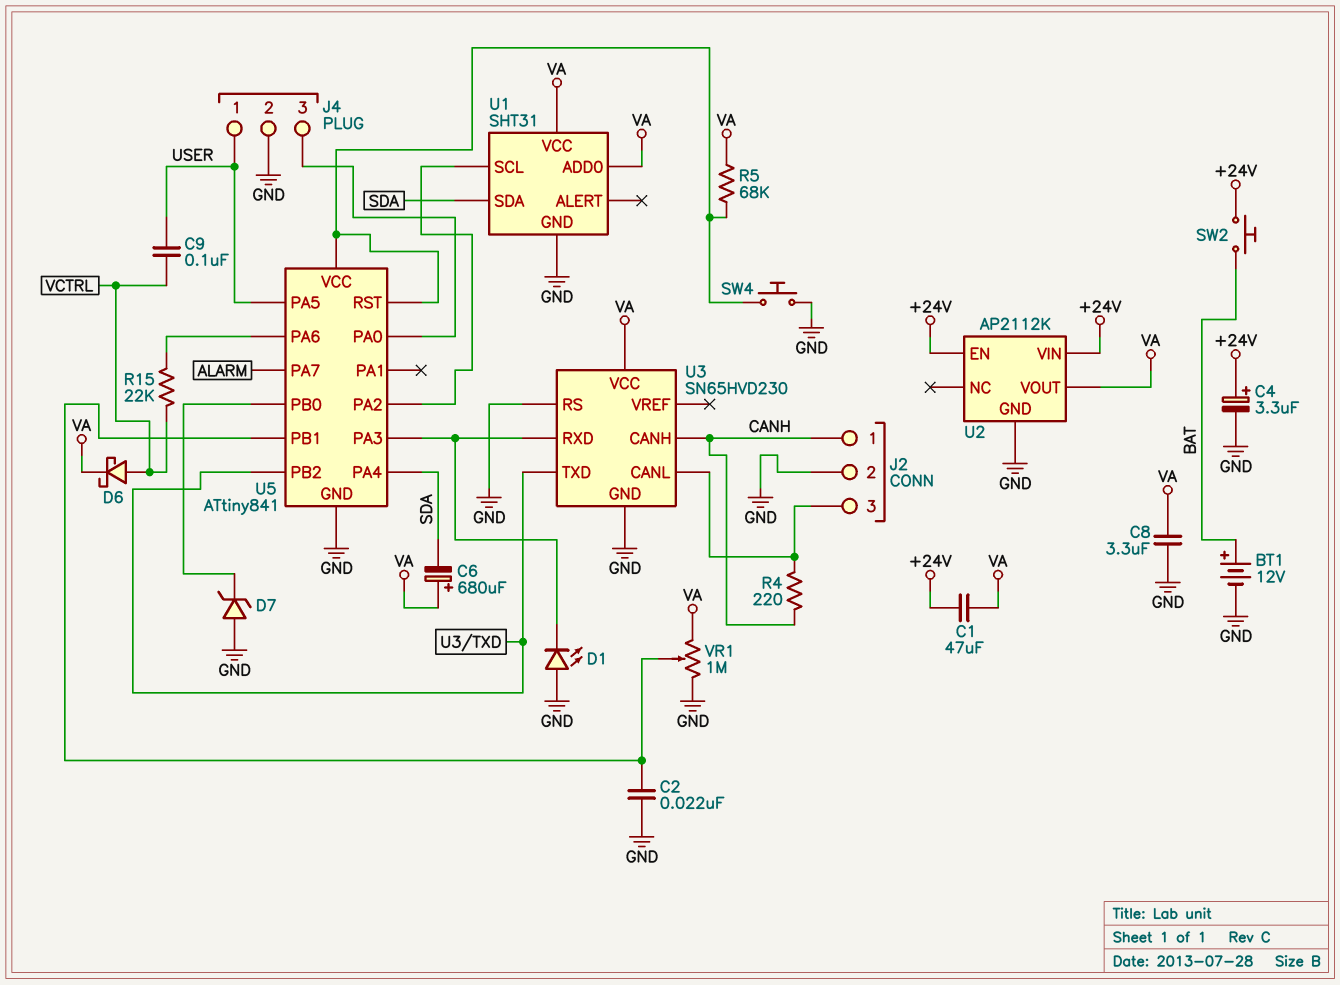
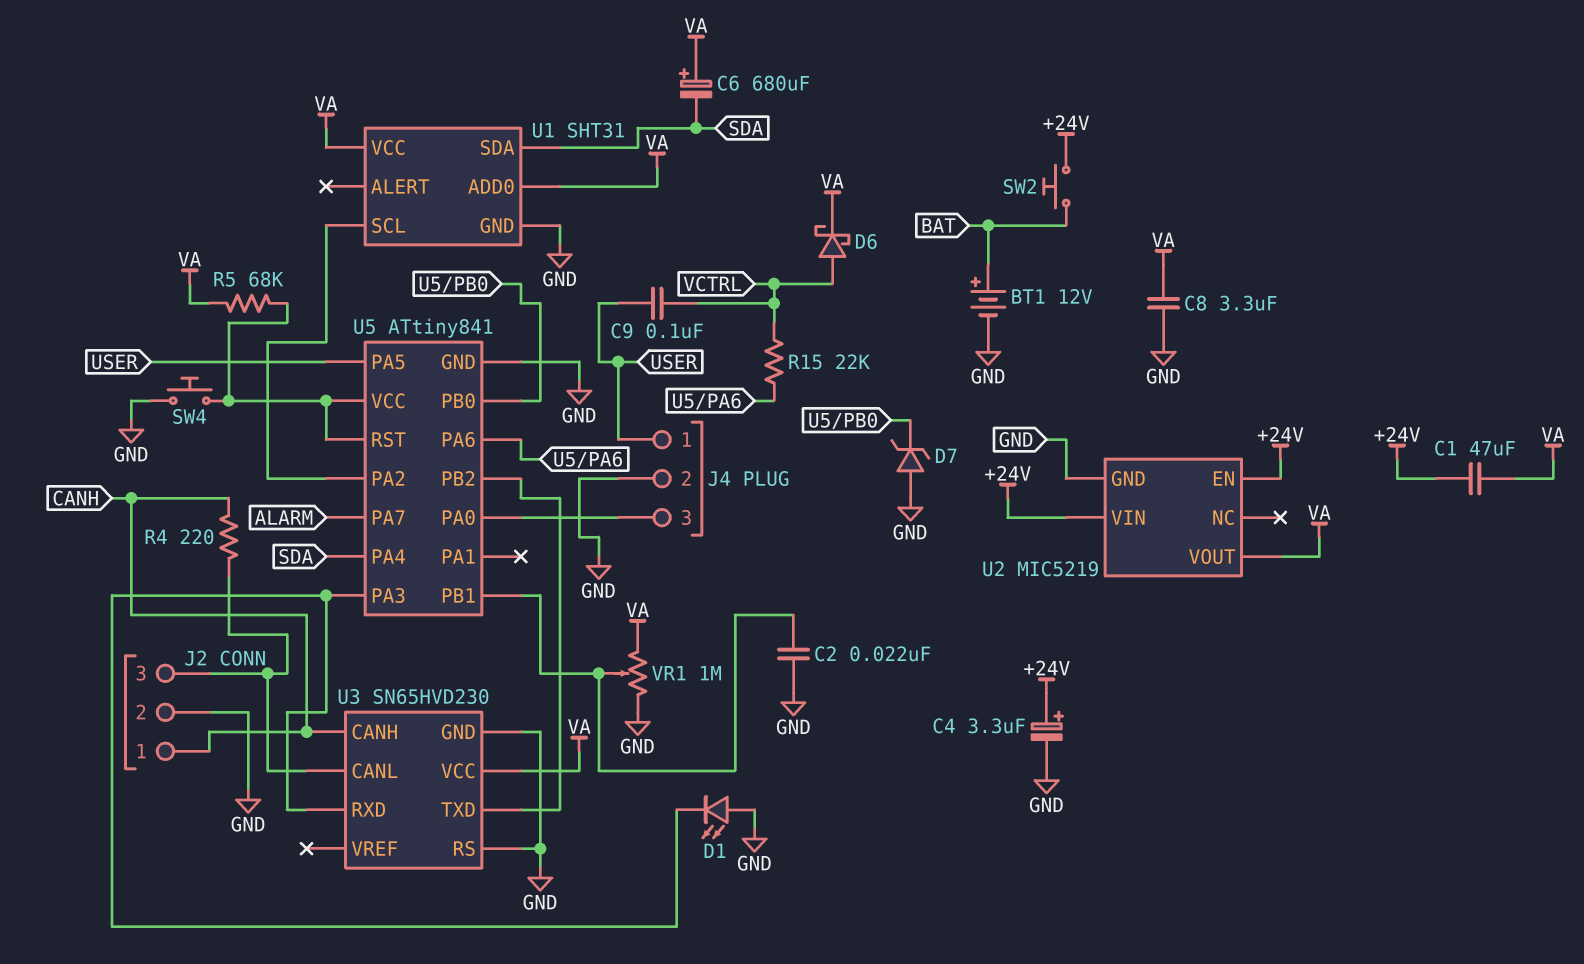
U2: AP2112K -> MIC5219

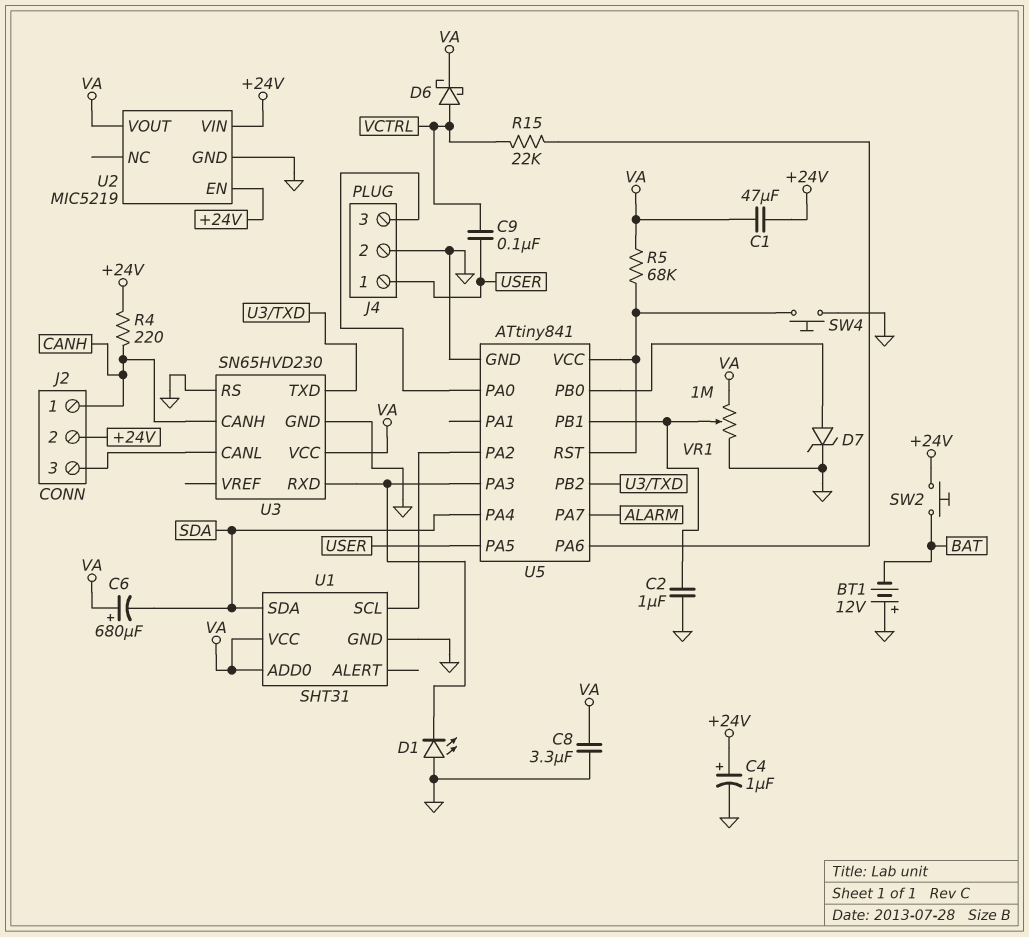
BT1: 12V (plus BAT, minus GND) -> 12V (plus GND, minus BAT)
C2: 22nF (GND, U5/PB1) -> 1uF (GND, U5/PB1)
C4: 3.3uF (plus +24V, minus GND) -> 1uF (plus +24V, minus GND)
D7: zener (A GND, K U5/PB0) -> zener (A U5/PB0, K GND)
J2 pin 2: GND -> +24V
R4: 220 (CANH, J2/3) -> 220 (+24V, CANH)

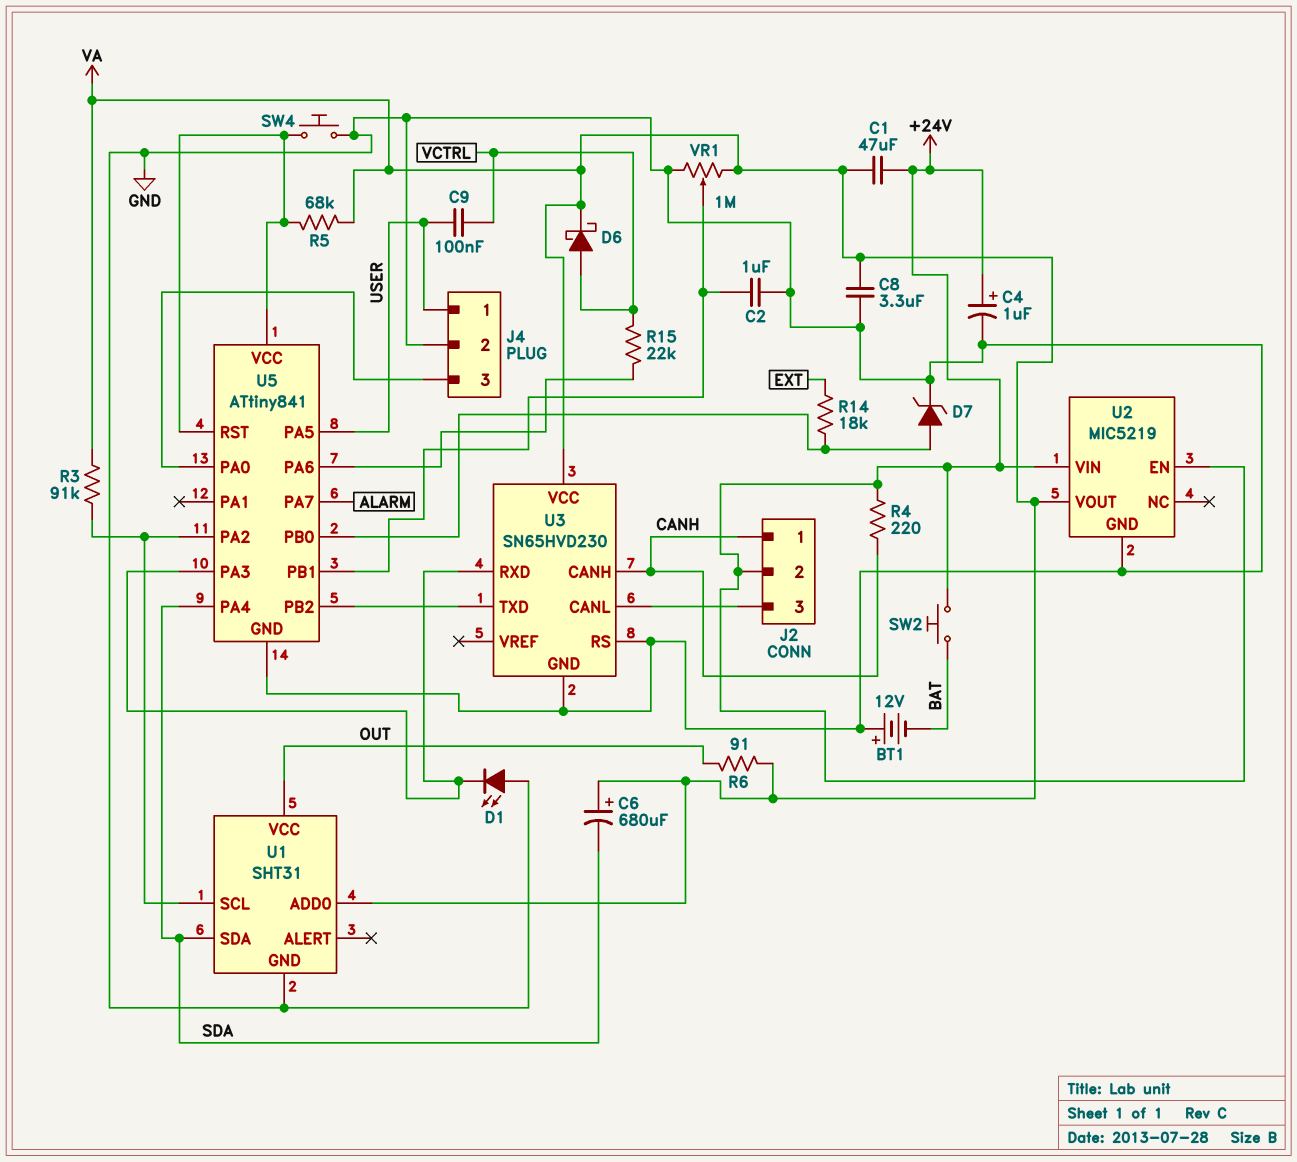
R3: none -> 91k (U1/SCL, VA)
R6: none -> 91 (OUT, VA)
R14: none -> 18k (EXT, U5/PB0)
U1 pin VCC: VA -> OUT

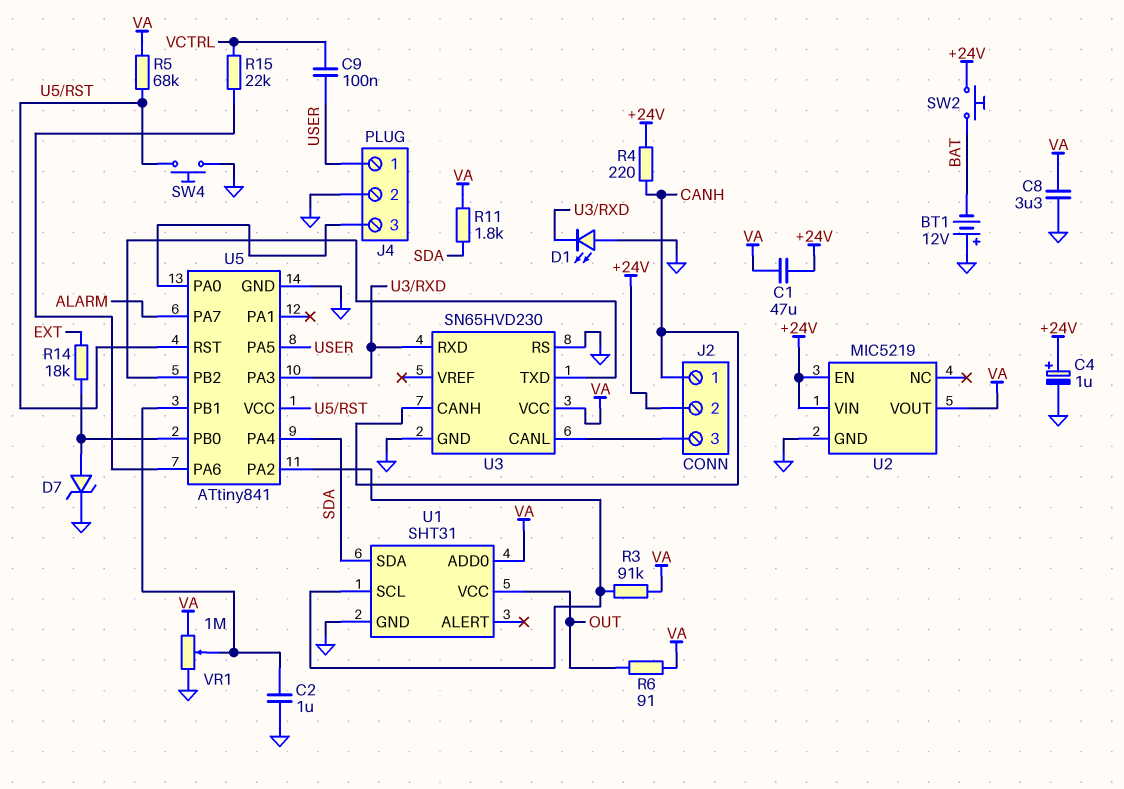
C6: 680uF (plus VA, minus SDA) -> none
D6: schottky (A VCTRL, K VA) -> none
R11: none -> 1.8k (SDA, VA)

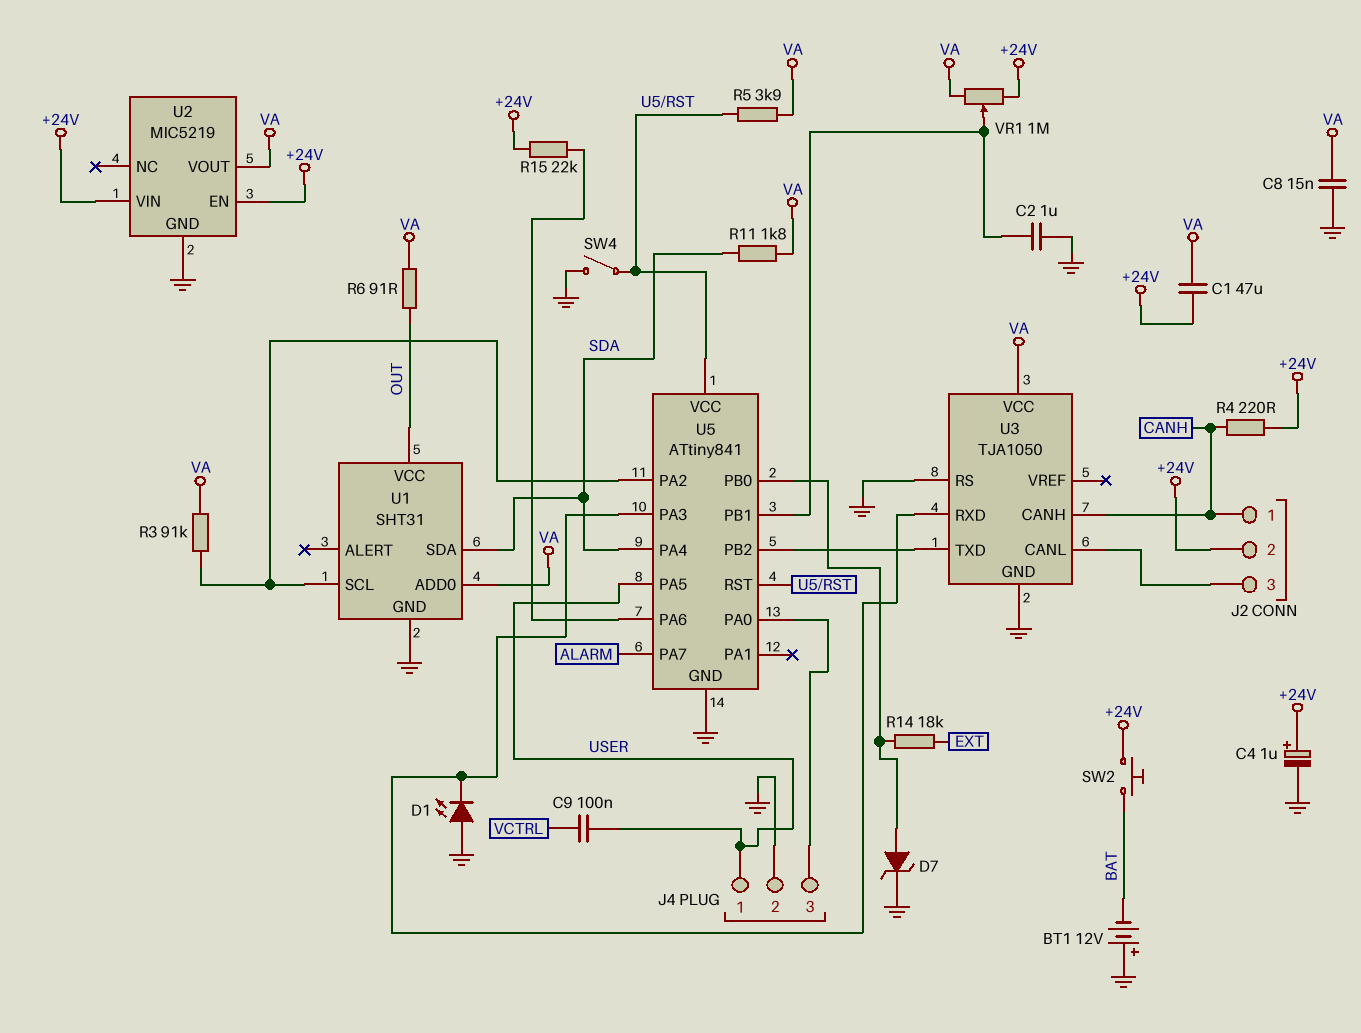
C8: 3.3uF (GND, VA) -> 15nF (GND, VA)
R5: 68k (U5/RST, VA) -> 3.9k (U5/RST, VA)
R15: 22k (U5/PA6, VCTRL) -> 22k (+24V, U5/PA6)
SW4: button (GND, U5/RST) -> switch (GND, U5/RST)
U3: SN65HVD230 -> TJA1050
VR1: 1M (GND, VA, wiper U5/PB1) -> 1M (+24V, VA, wiper U5/PB1)

